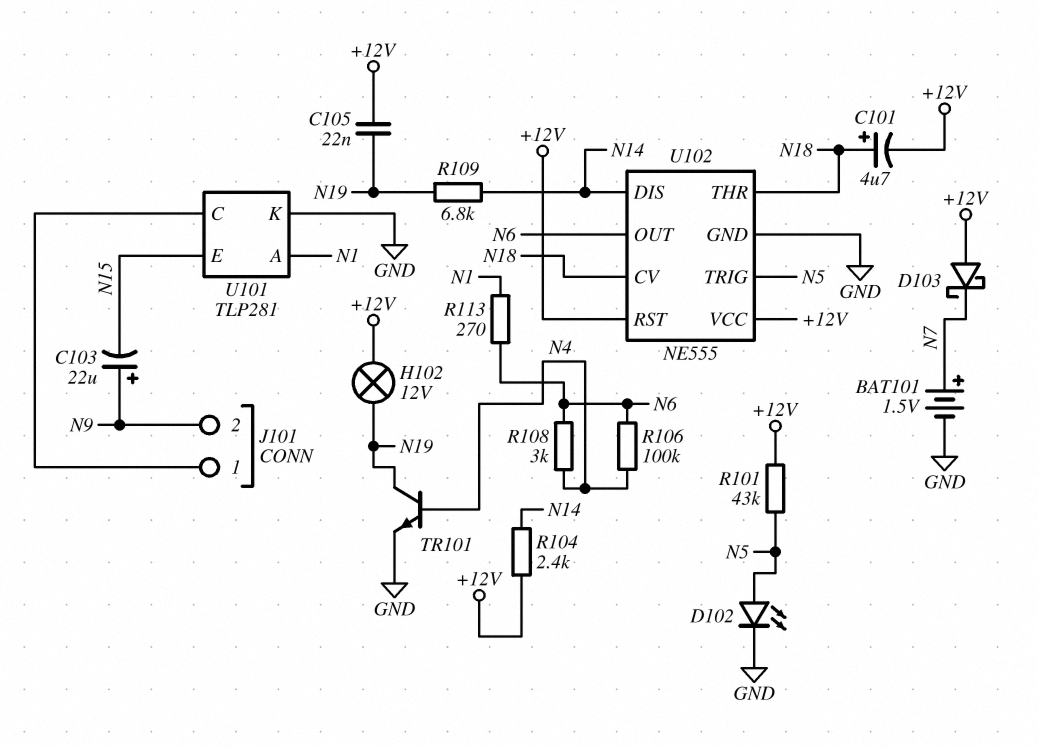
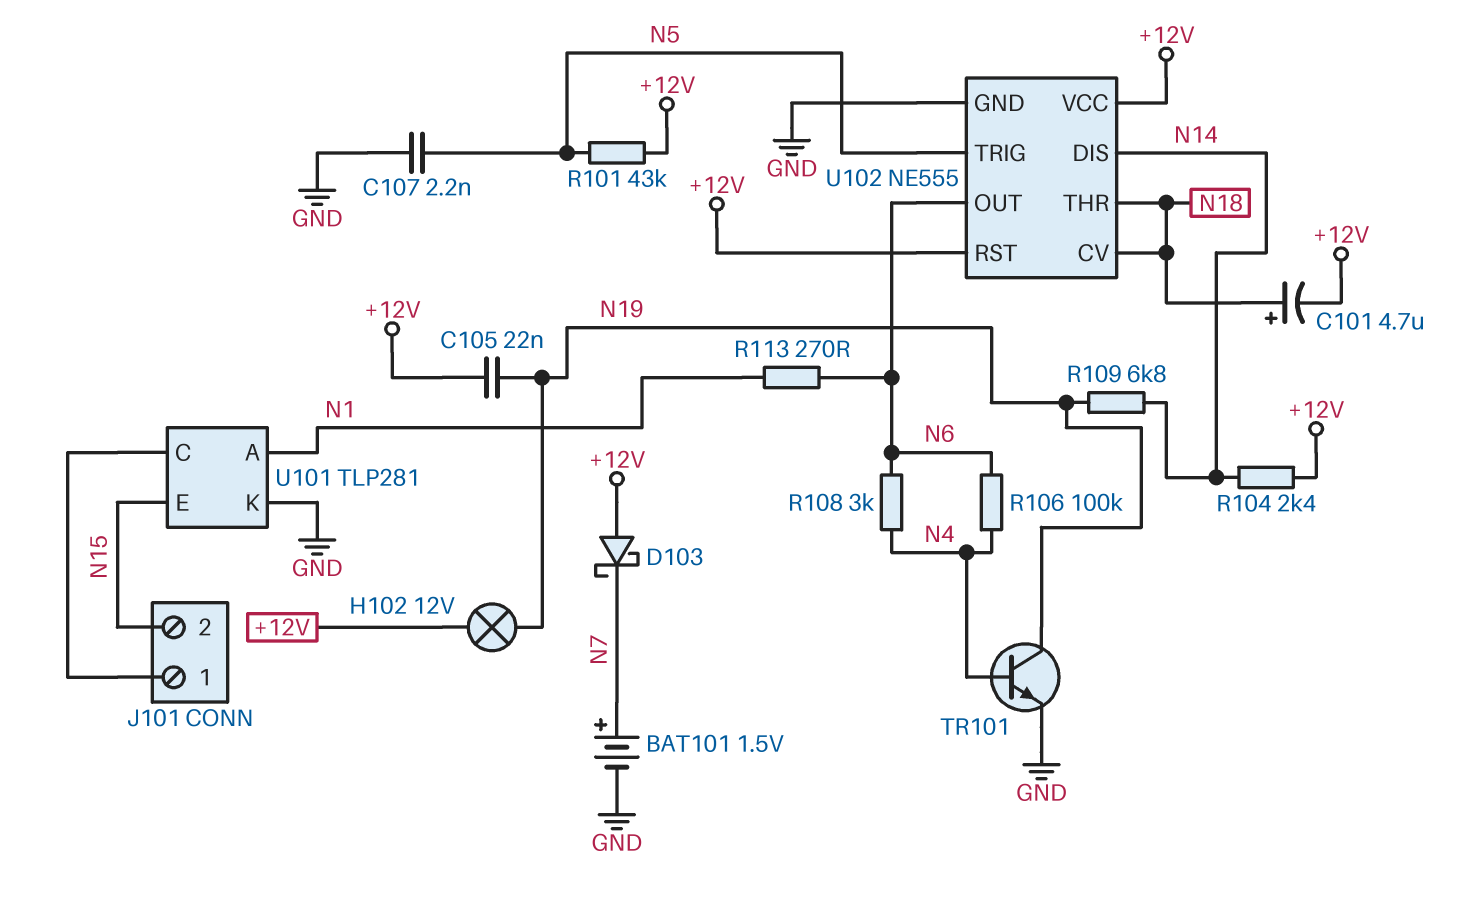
C103: 22uF (plus N9, minus N15) -> none
C107: none -> 2.2nF (GND, N5)
D102: LED (A N5, K GND) -> none
J101 pin 2: N9 -> N15

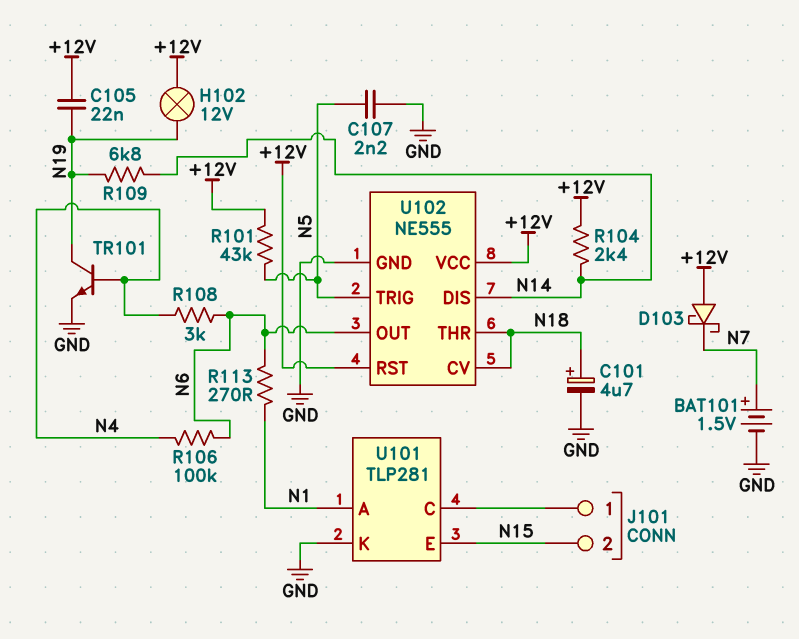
C101: 4.7uF (plus N18, minus +12V) -> 4.7uF (plus N18, minus GND)

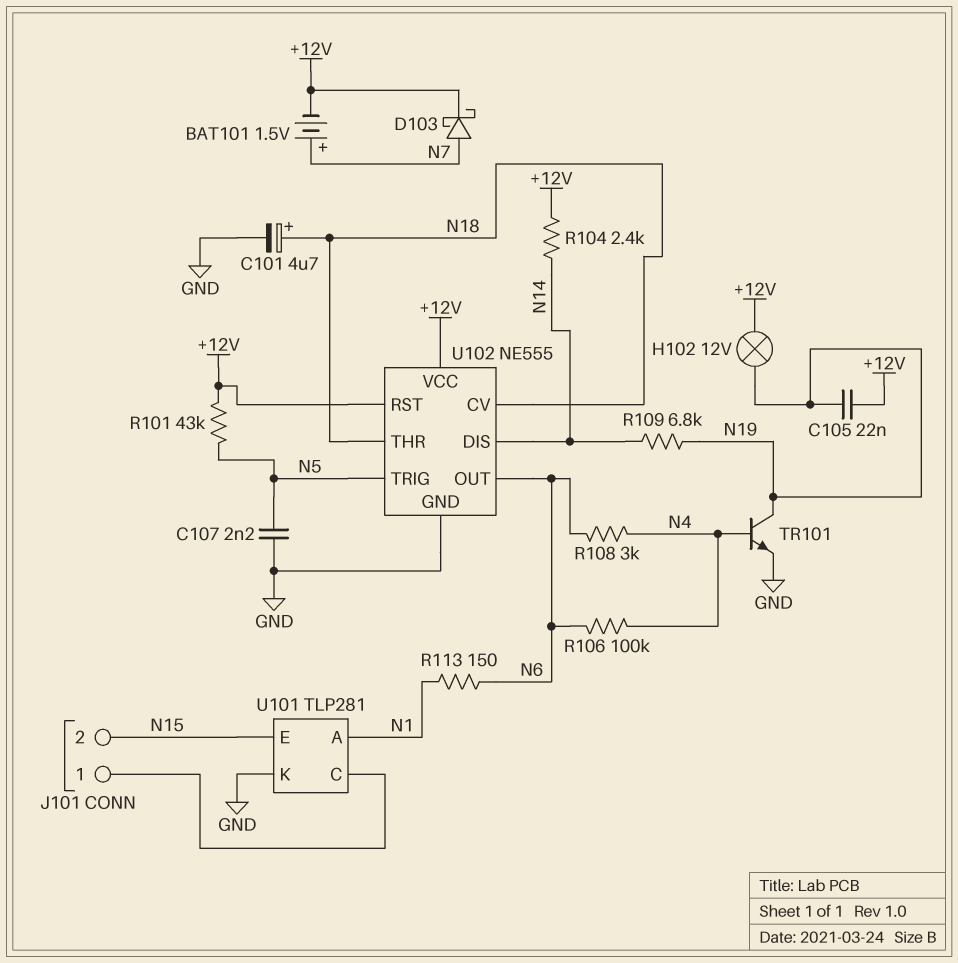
BAT101: 1.5V (plus N7, minus GND) -> 1.5V (plus N7, minus +12V)
D103: schottky (A +12V, K N7) -> schottky (A N7, K +12V)
R113: 270 (N1, N6) -> 150 (N1, N6)

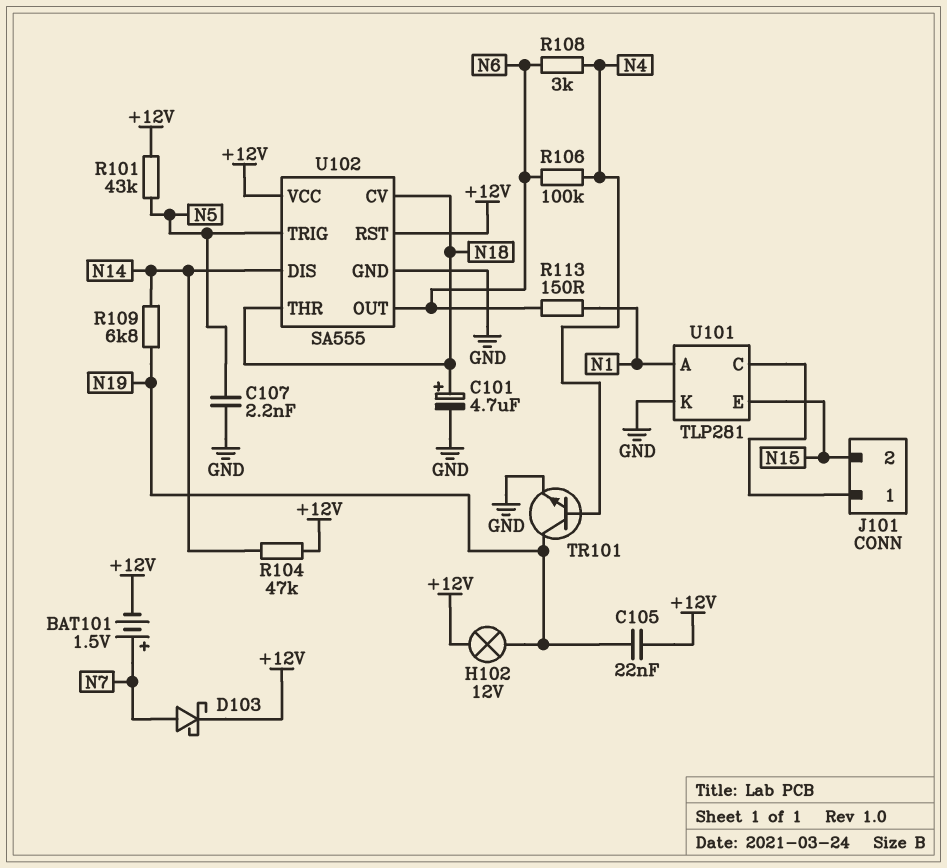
R104: 2.4k (+12V, N14) -> 47k (+12V, N14)
U102: NE555 -> SA555

